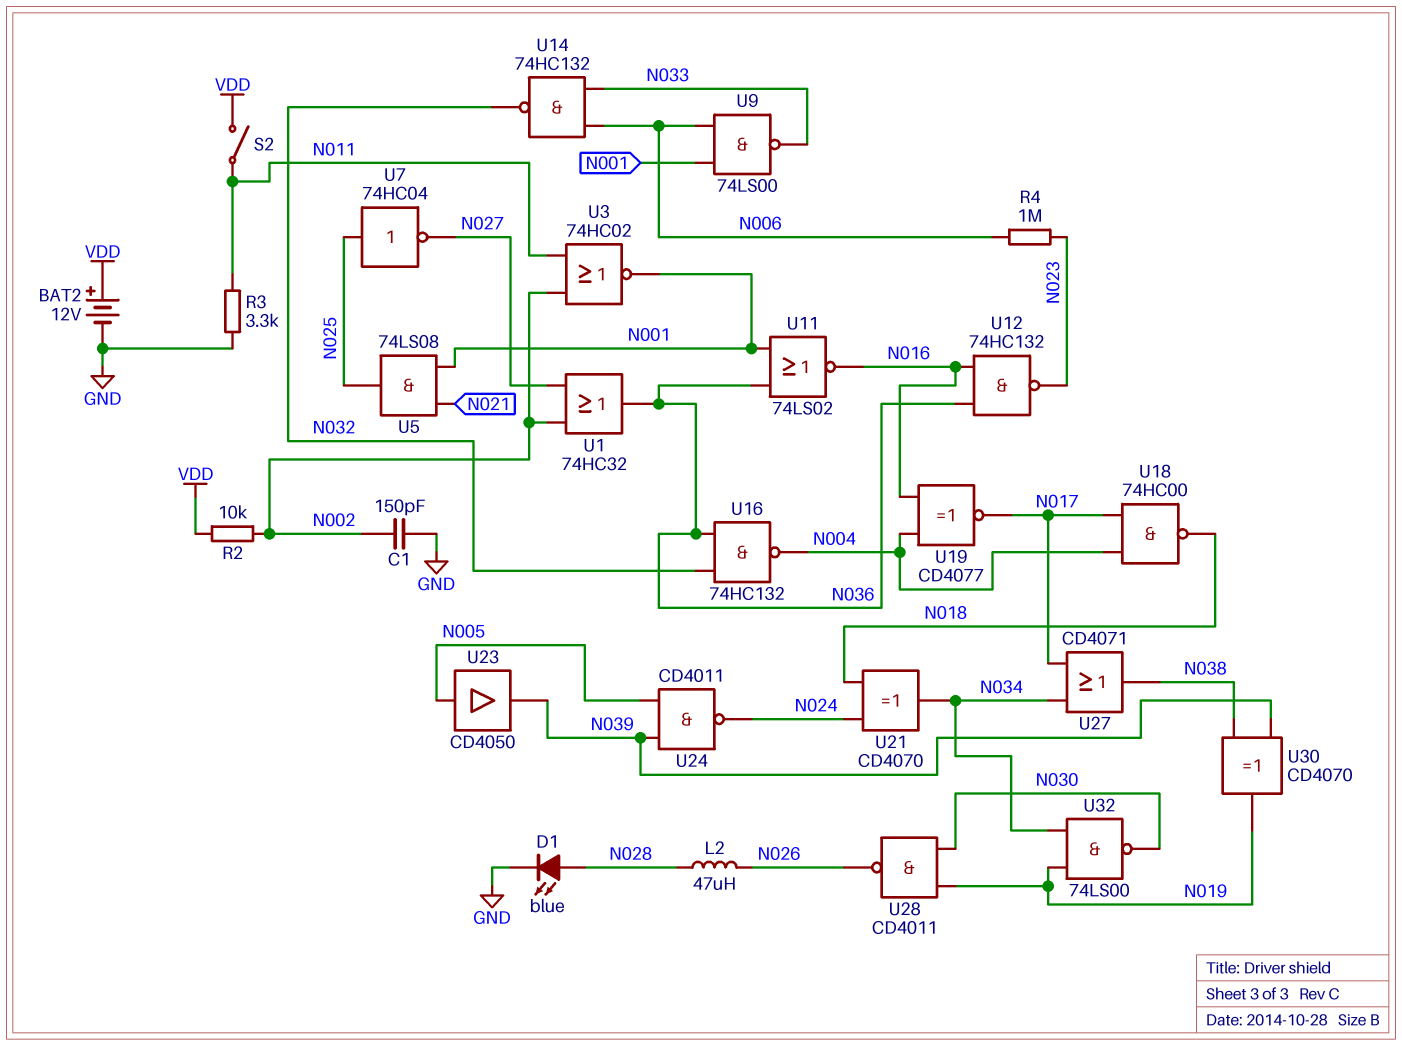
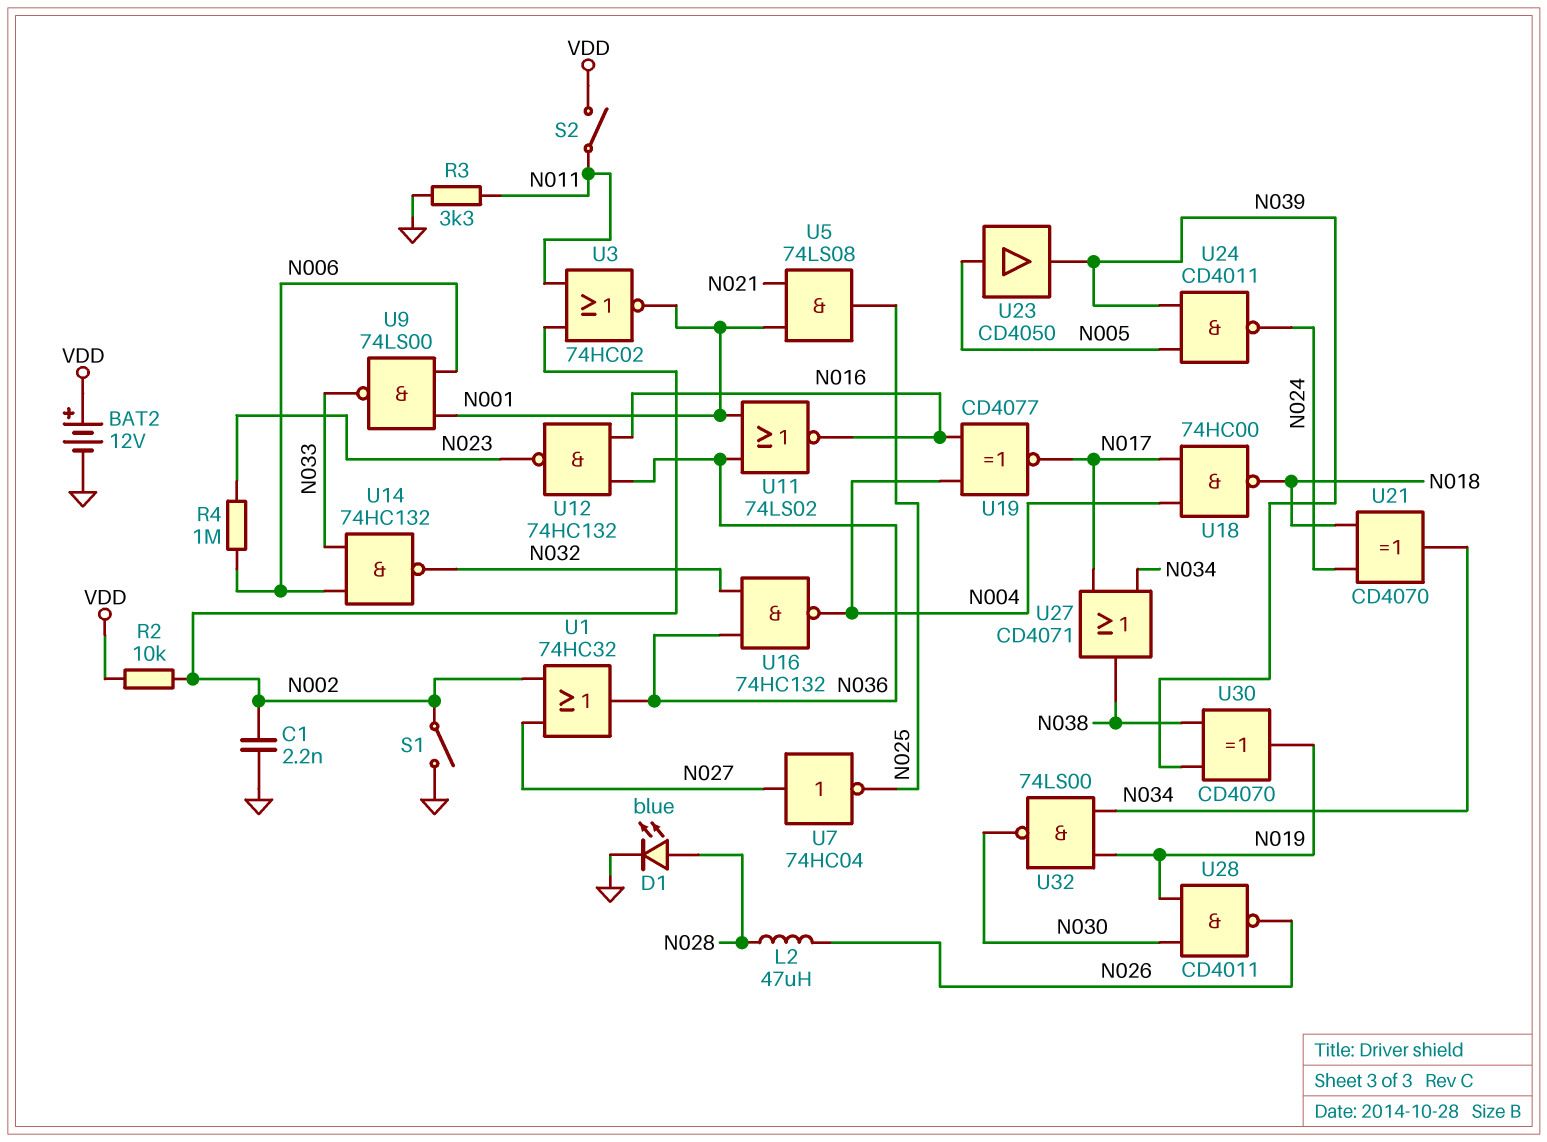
C1: 150pF (GND, N002) -> 2.2nF (GND, N002)
S1: none -> switch (GND, N002)
U7: NOT 74HC04 (in N025, out N027) -> NOT 74HC04 (in N027, out N025)

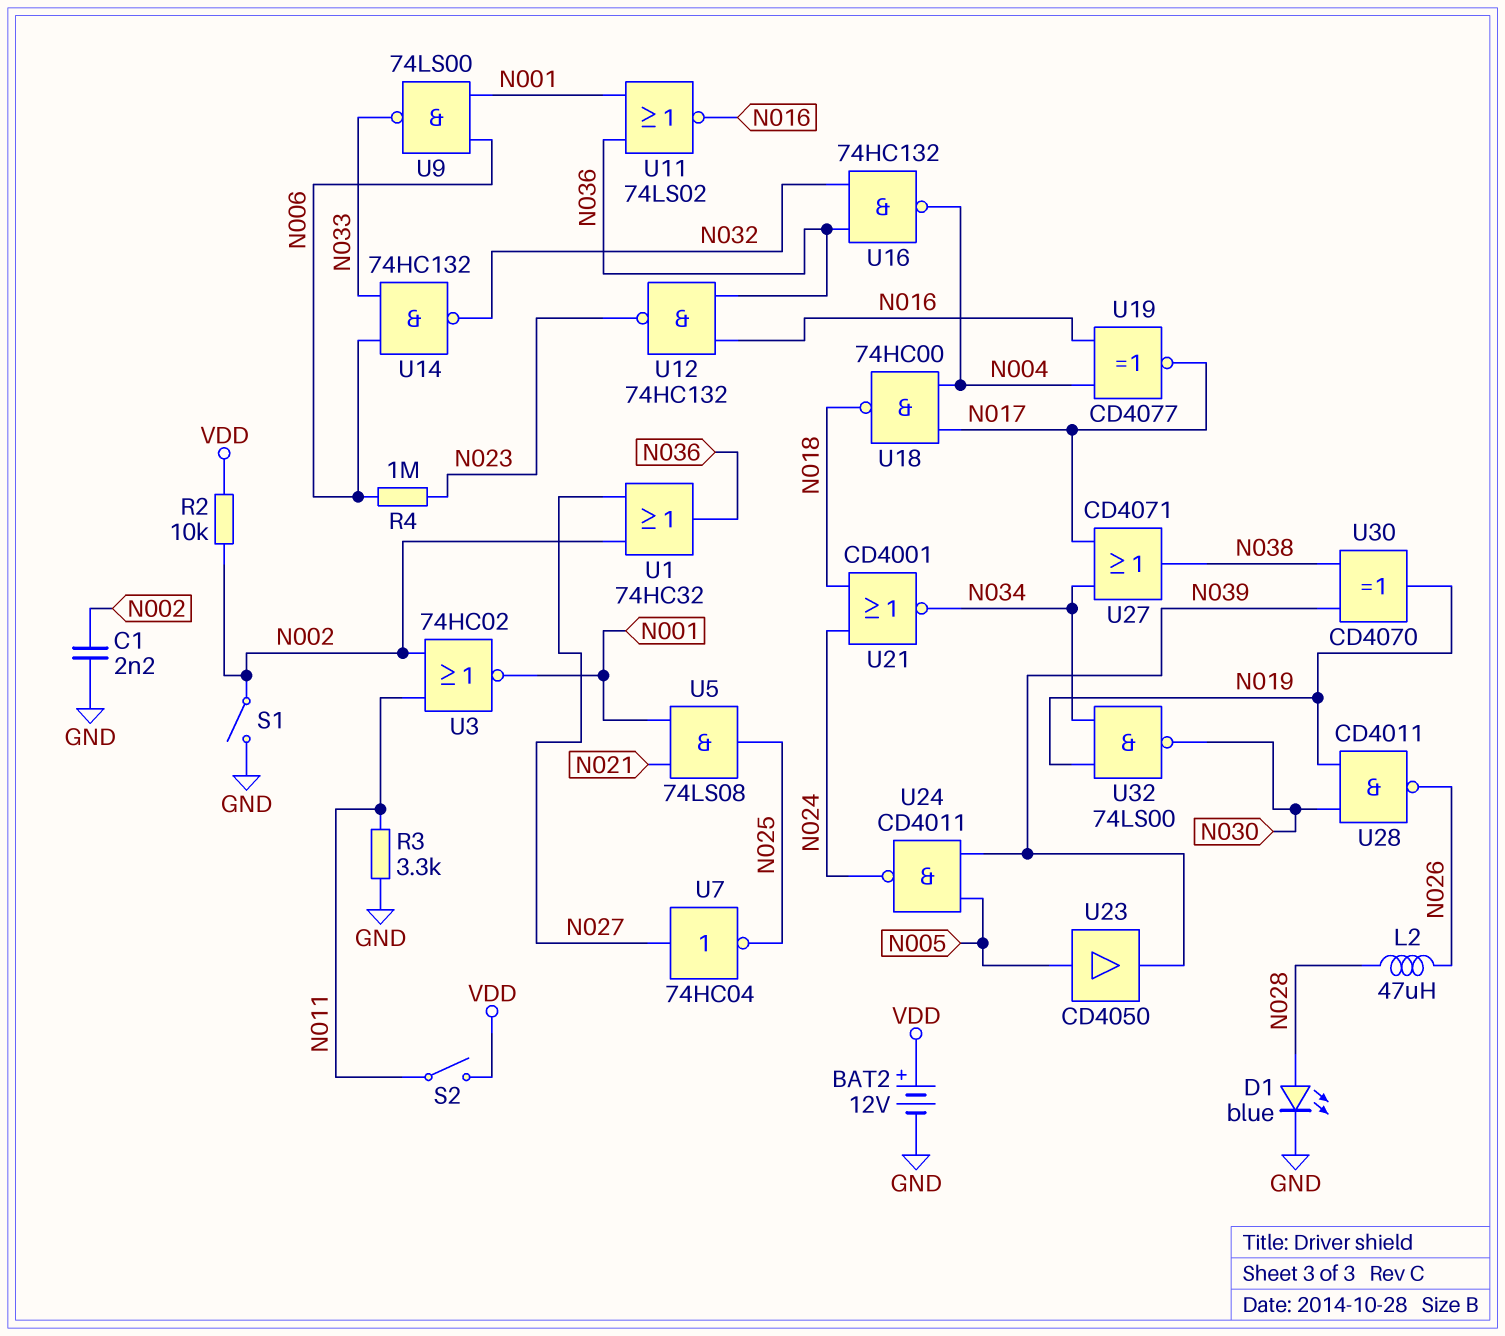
U21: XOR CD4070 (in N018, in N024, out N034) -> NOR CD4001 (in N018, in N024, out N034)

